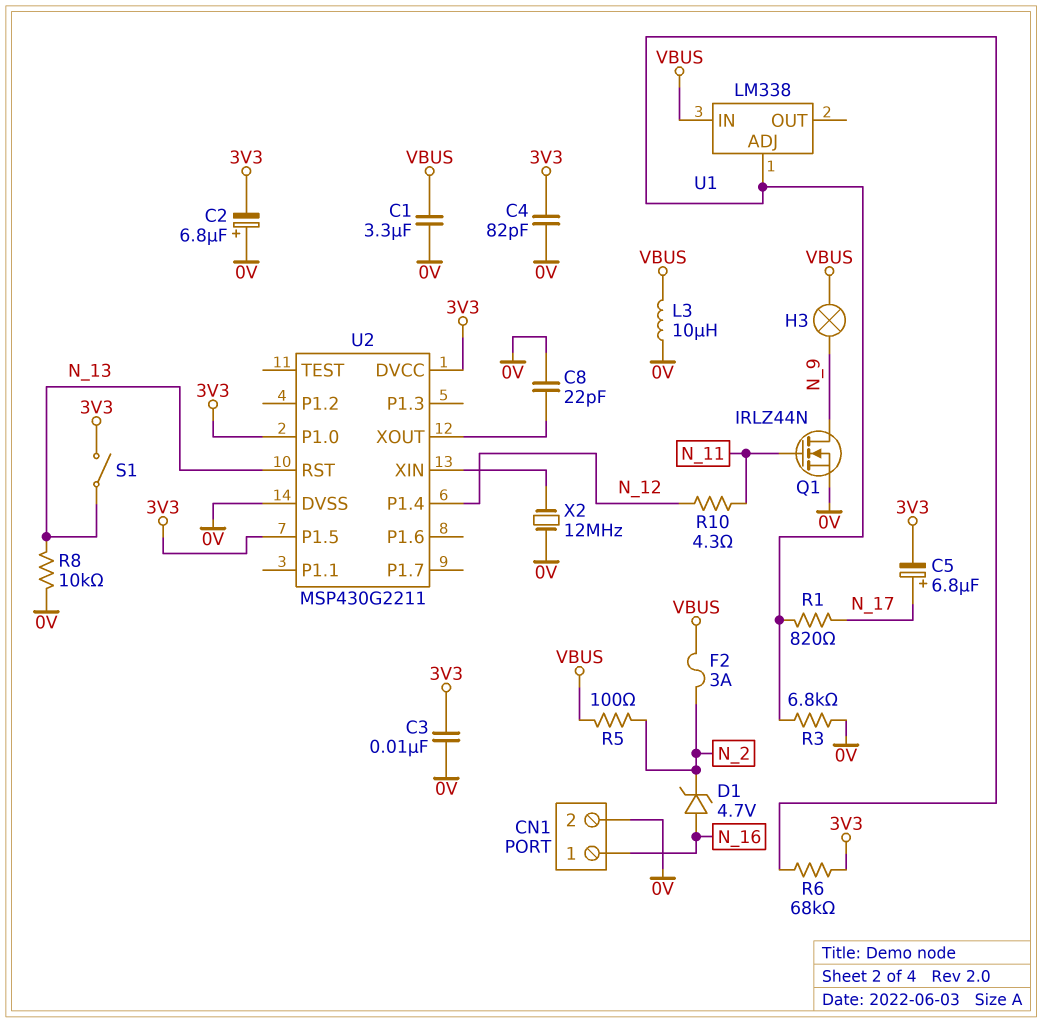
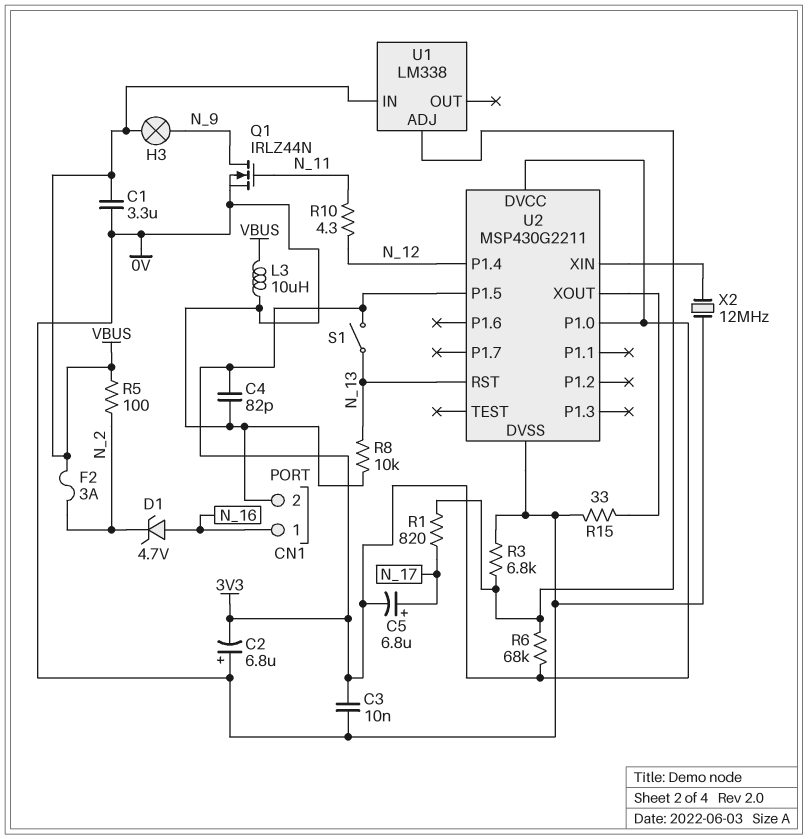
C8: 22pF (0V, U2/XOUT) -> none
R15: none -> 33 (0V, U2/XOUT)

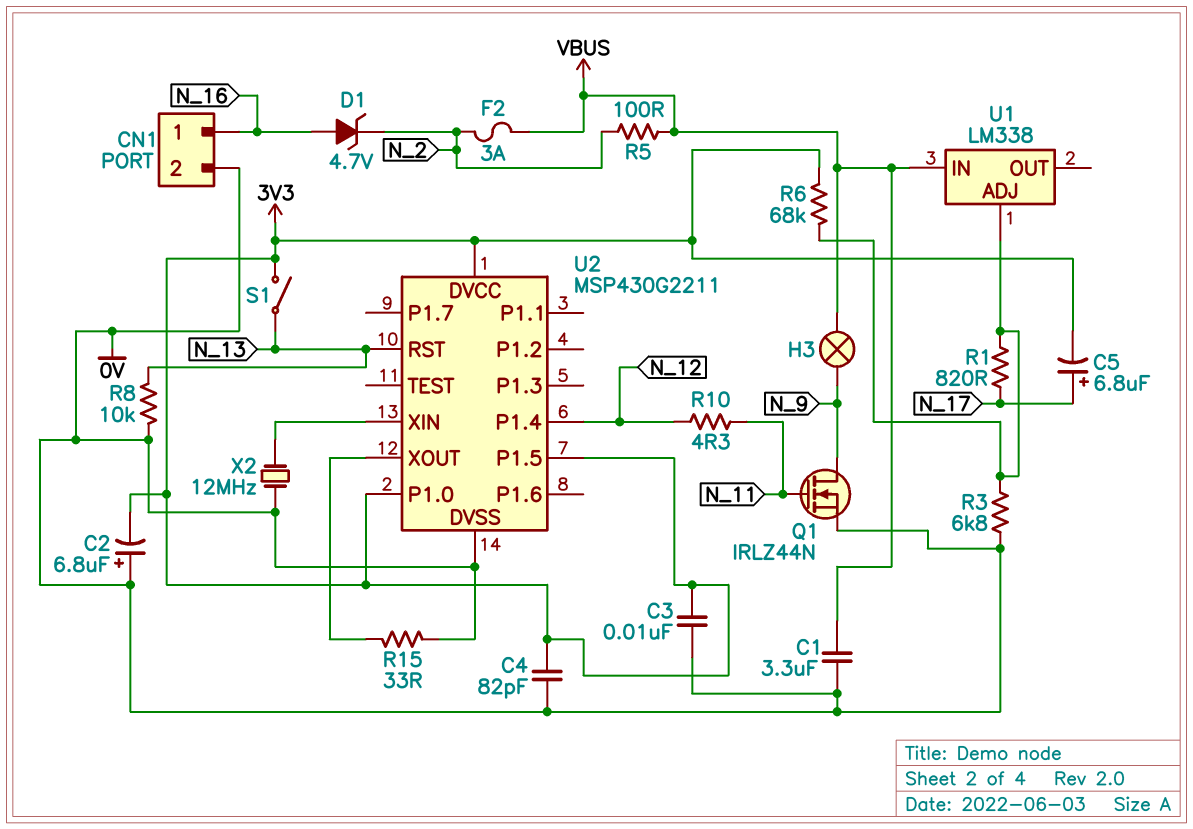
L3: 10uH (0V, VBUS) -> none

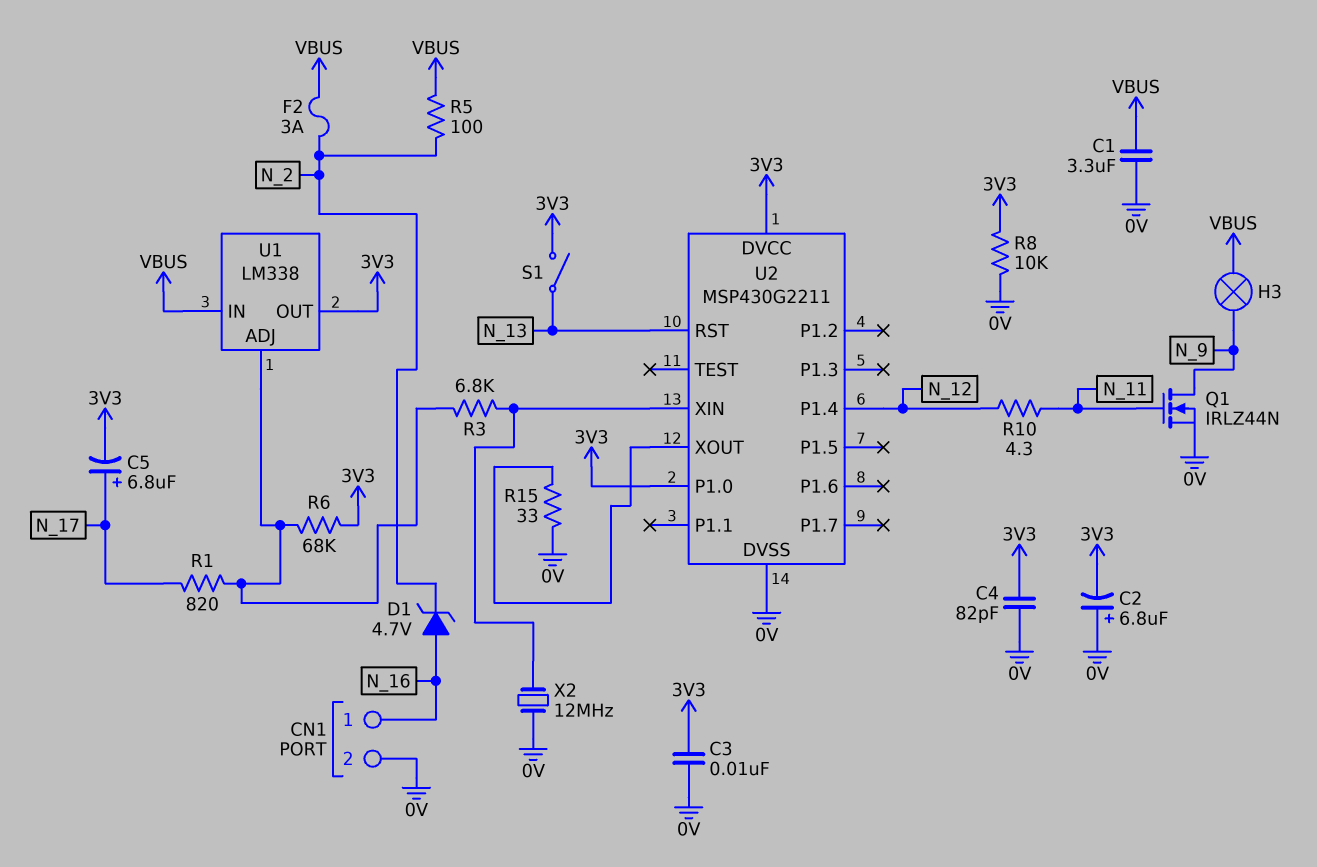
R3: 6.8k (0V, U1/ADJ) -> 6.8k (U1/ADJ, U2/XIN)
R8: 10k (0V, N_13) -> 10k (0V, 3V3)
U1 pin OUT: none -> 3V3
U2 pin P1.5: 3V3 -> none

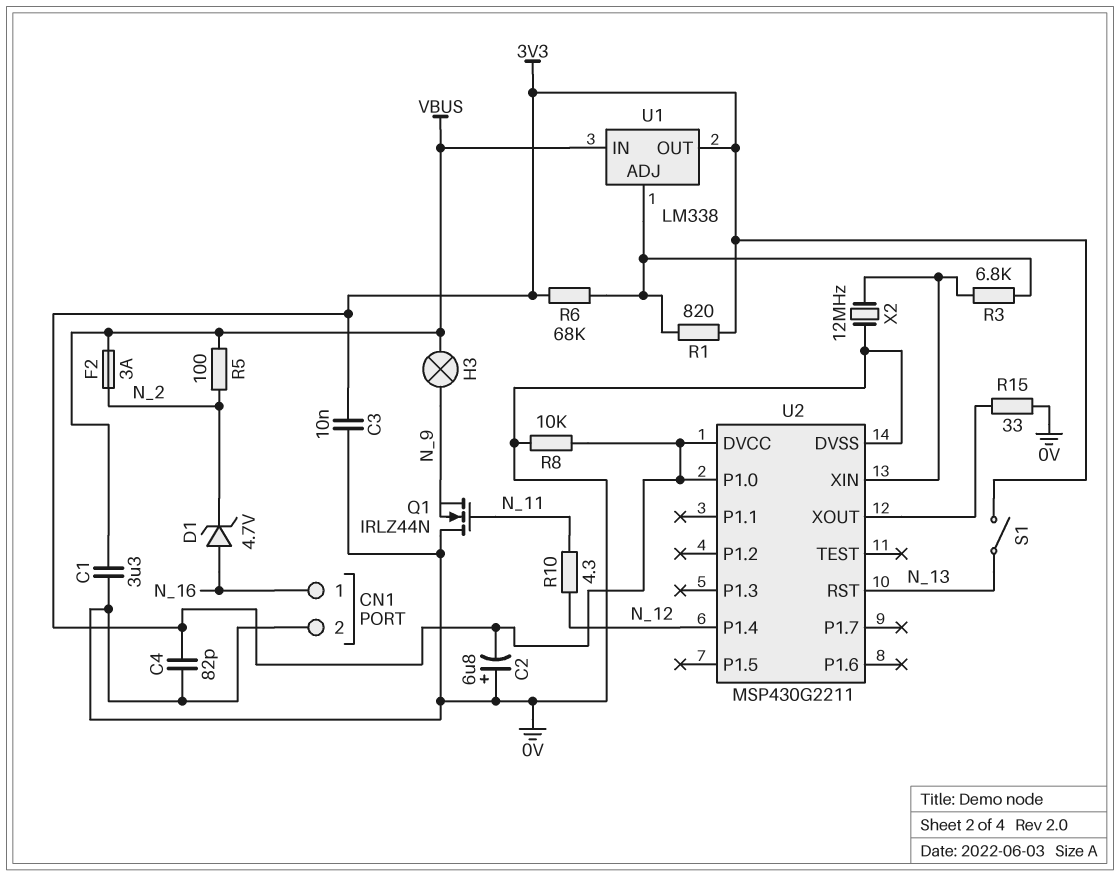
C5: 6.8uF (plus N_17, minus 3V3) -> none
Q1: NMOS IRLZ44N (G N_11, D N_9, S 0V) -> NMOS IRLZ44N (G N_11, D 0V, S N_9)
R1: 820 (N_17, U1/ADJ) -> 820 (3V3, U1/ADJ)

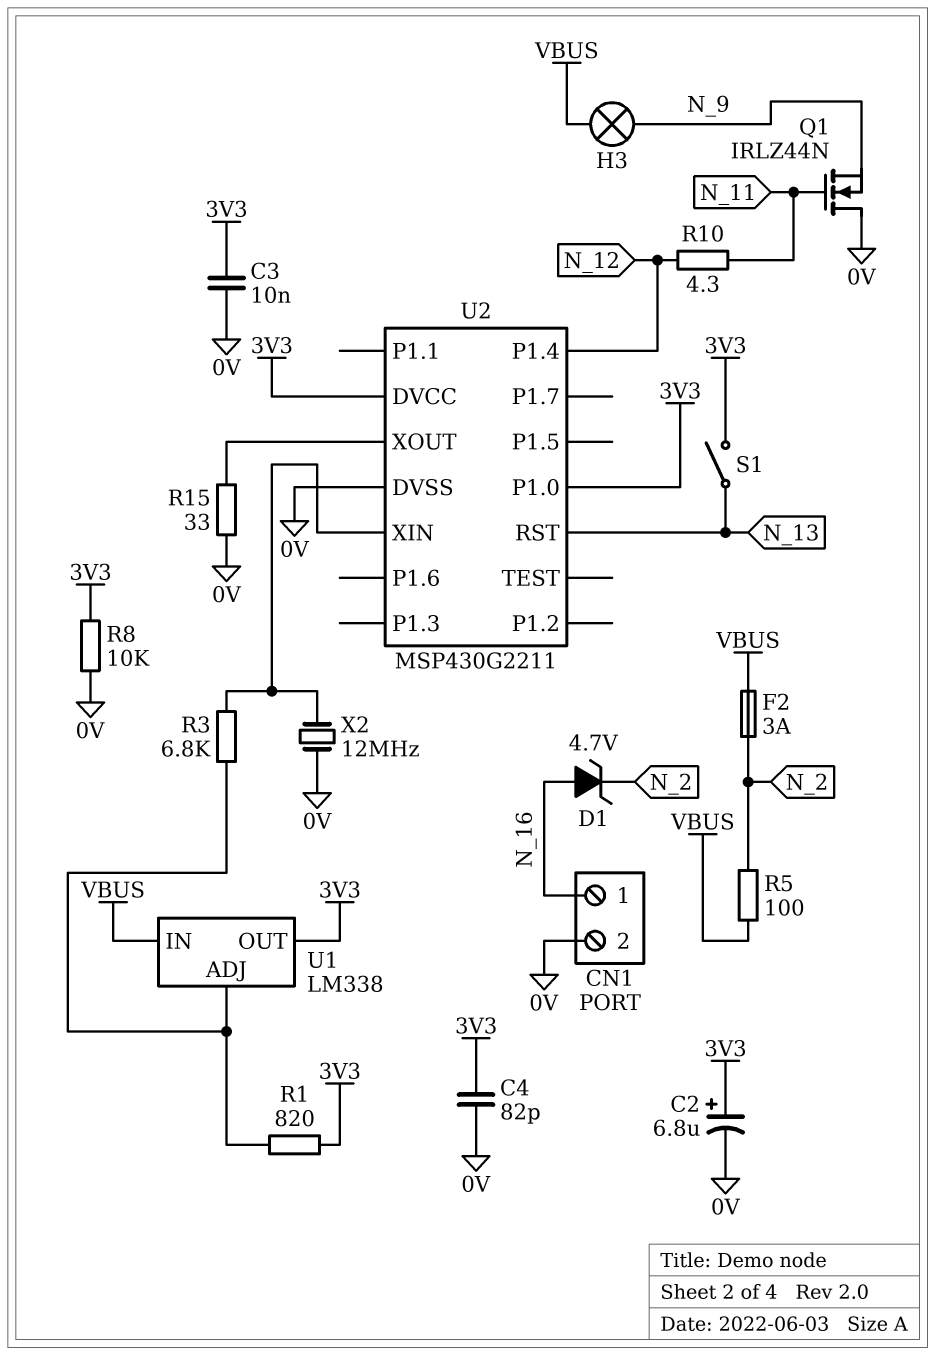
C1: 3.3uF (0V, VBUS) -> none
C2: 6.8uF (plus 0V, minus 3V3) -> 6.8uF (plus 3V3, minus 0V)
R6: 68k (3V3, U1/ADJ) -> none

